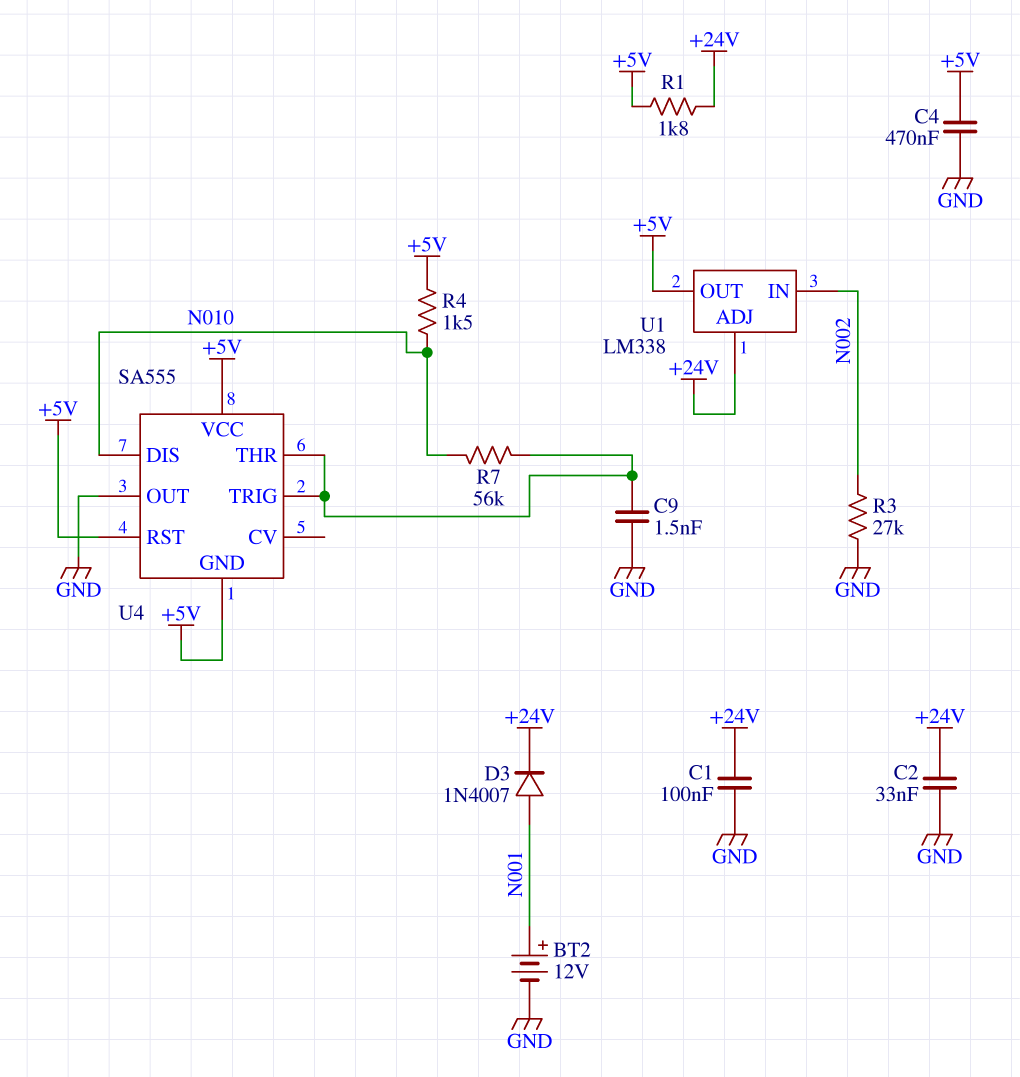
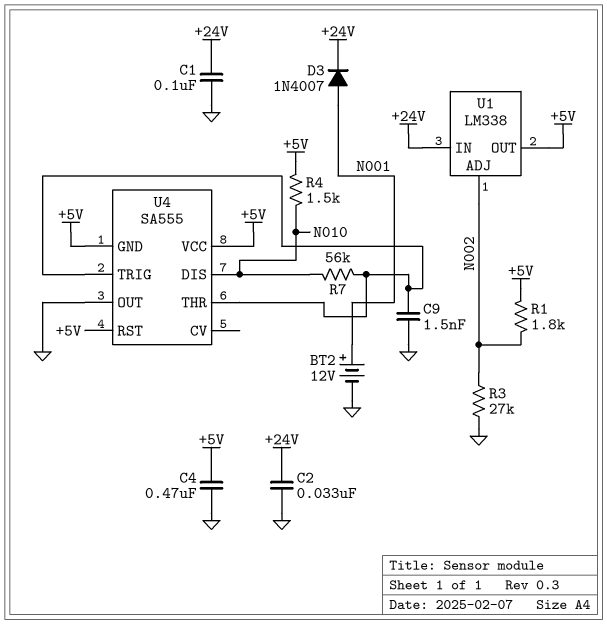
R1: 1.8k (+5V, +24V) -> 1.8k (+5V, N002)
U1 pin ADJ: +24V -> N002
U1 pin IN: N002 -> +24V

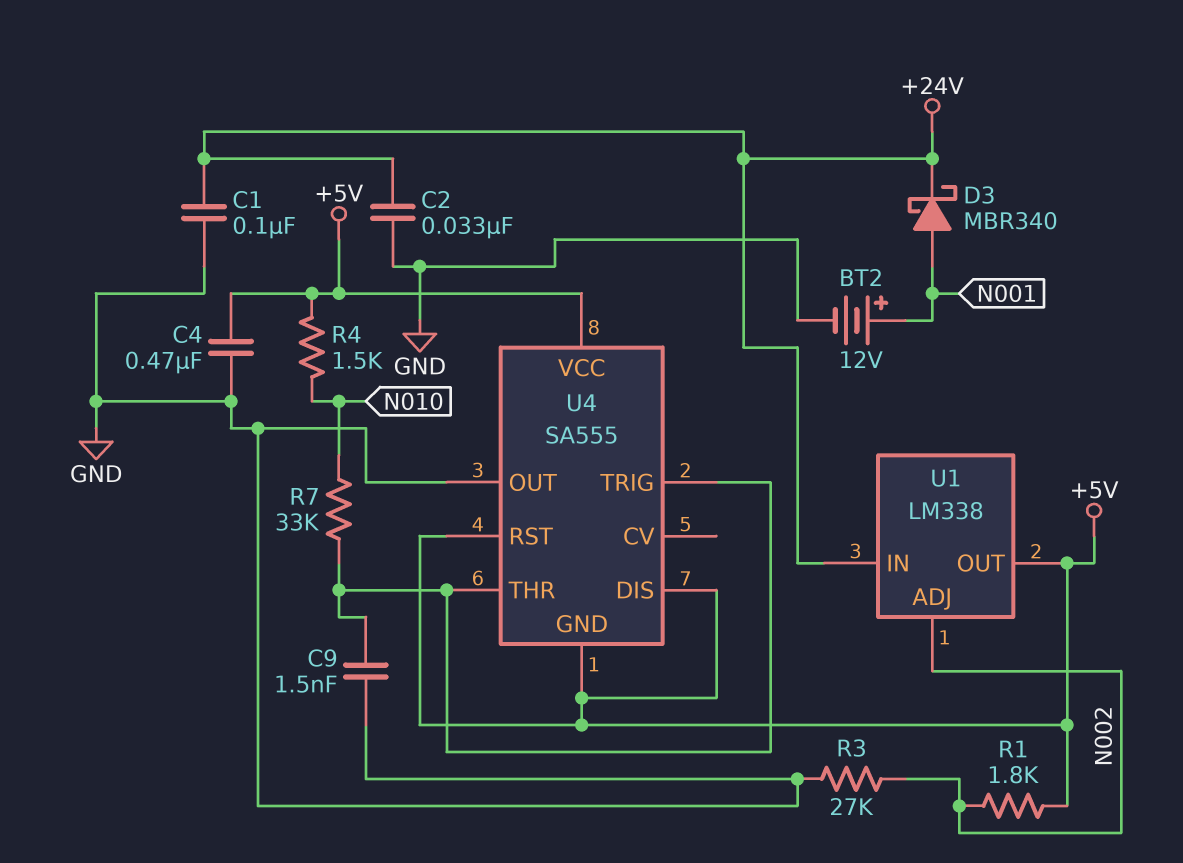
D3: diode 1N4007 (A N001, K +24V) -> schottky MBR340 (A N001, K +24V)
R7: 56k (N010, U4/THR) -> 33k (N010, U4/THR)
U4 pin DIS: N010 -> +5V

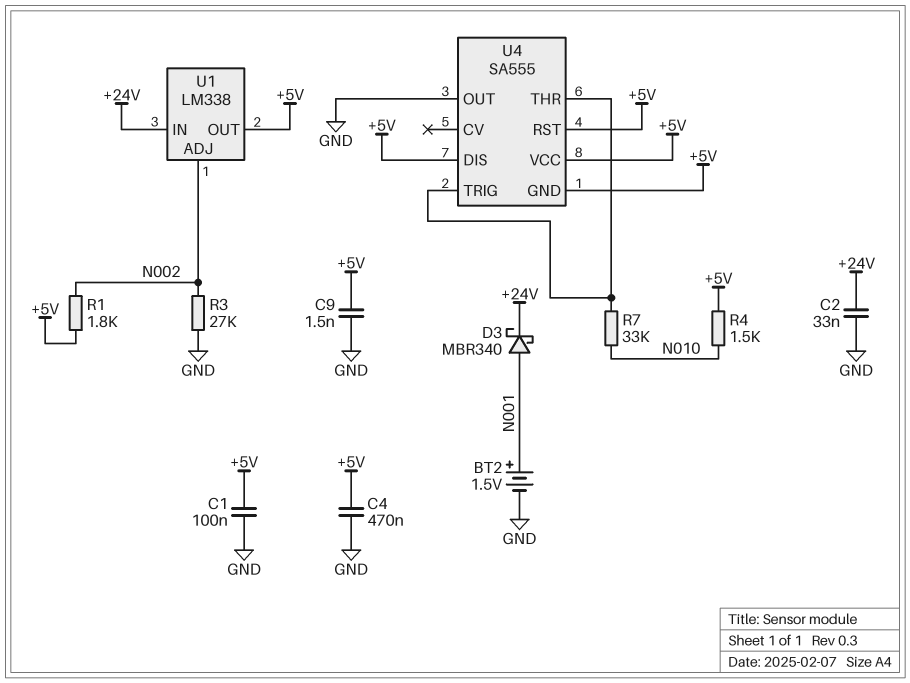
BT2: 12V (plus N001, minus GND) -> 1.5V (plus N001, minus GND)
C1: 100nF (+24V, GND) -> 100nF (+5V, GND)
C9: 1.5nF (GND, U4/THR) -> 1.5nF (+5V, GND)

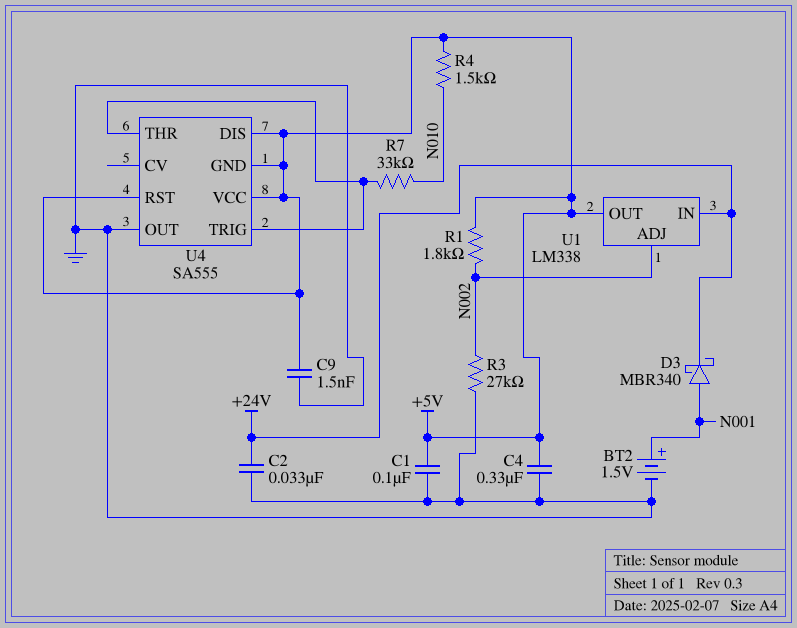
C4: 470nF (+5V, GND) -> 330nF (+5V, GND)

